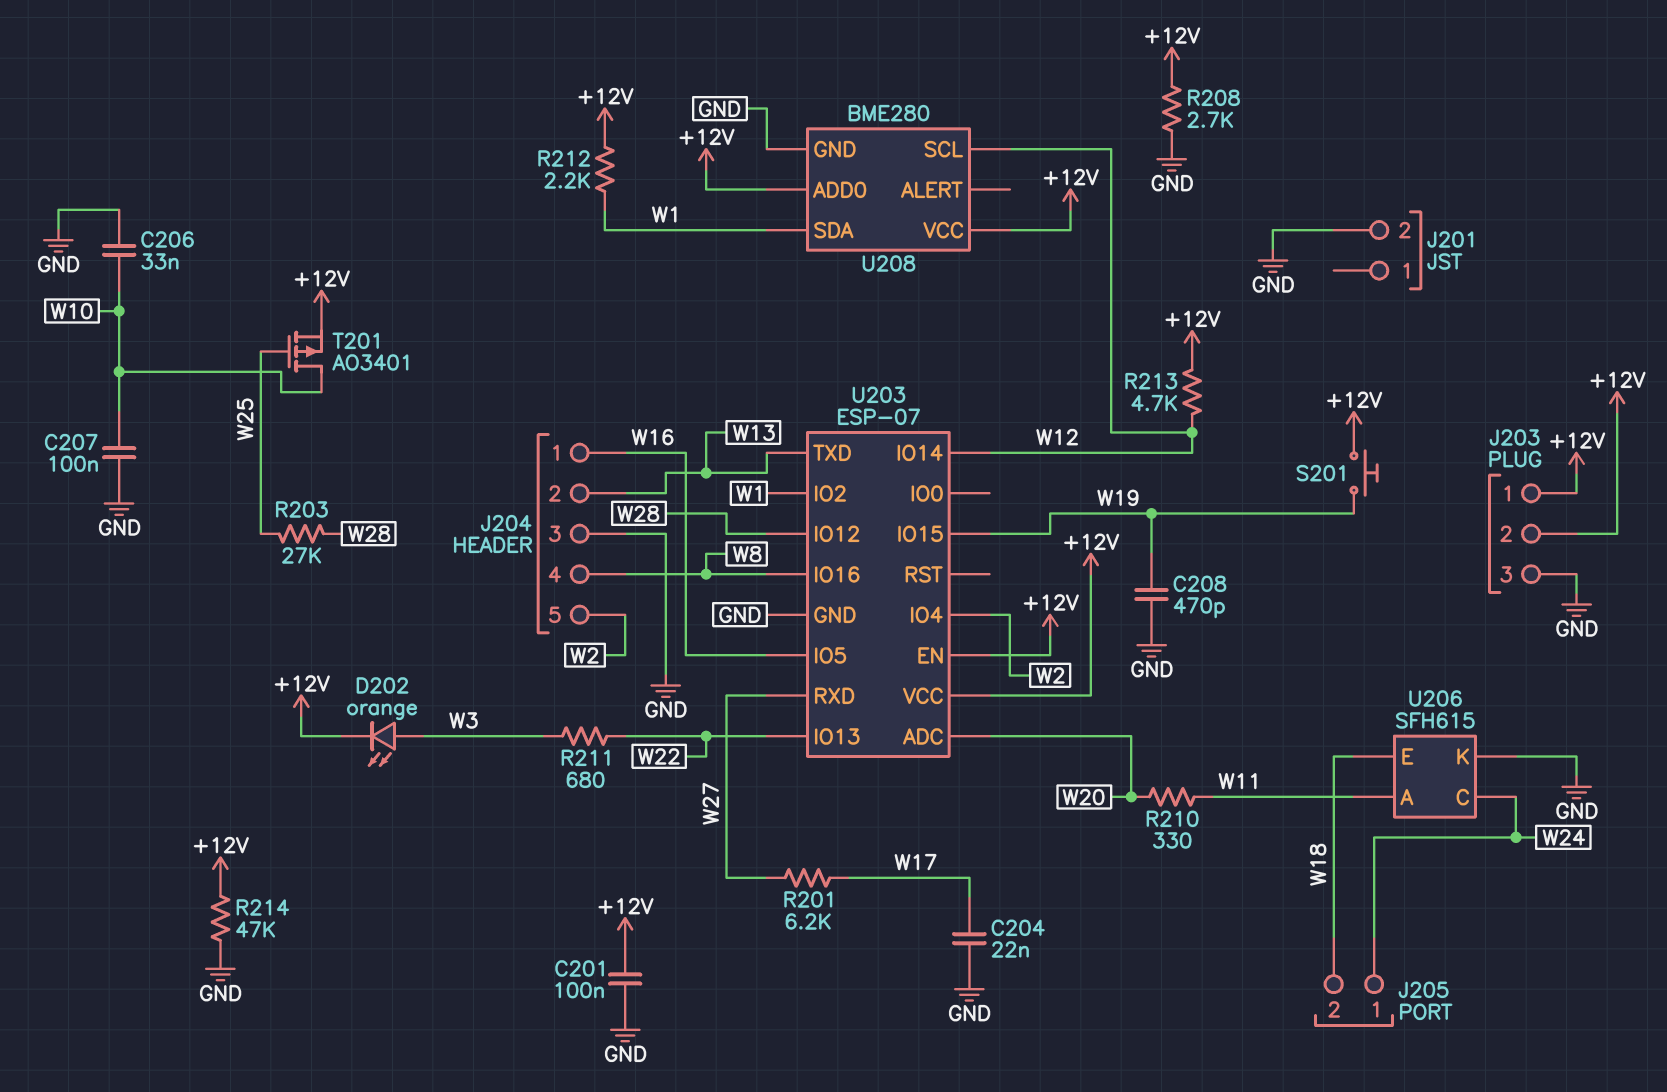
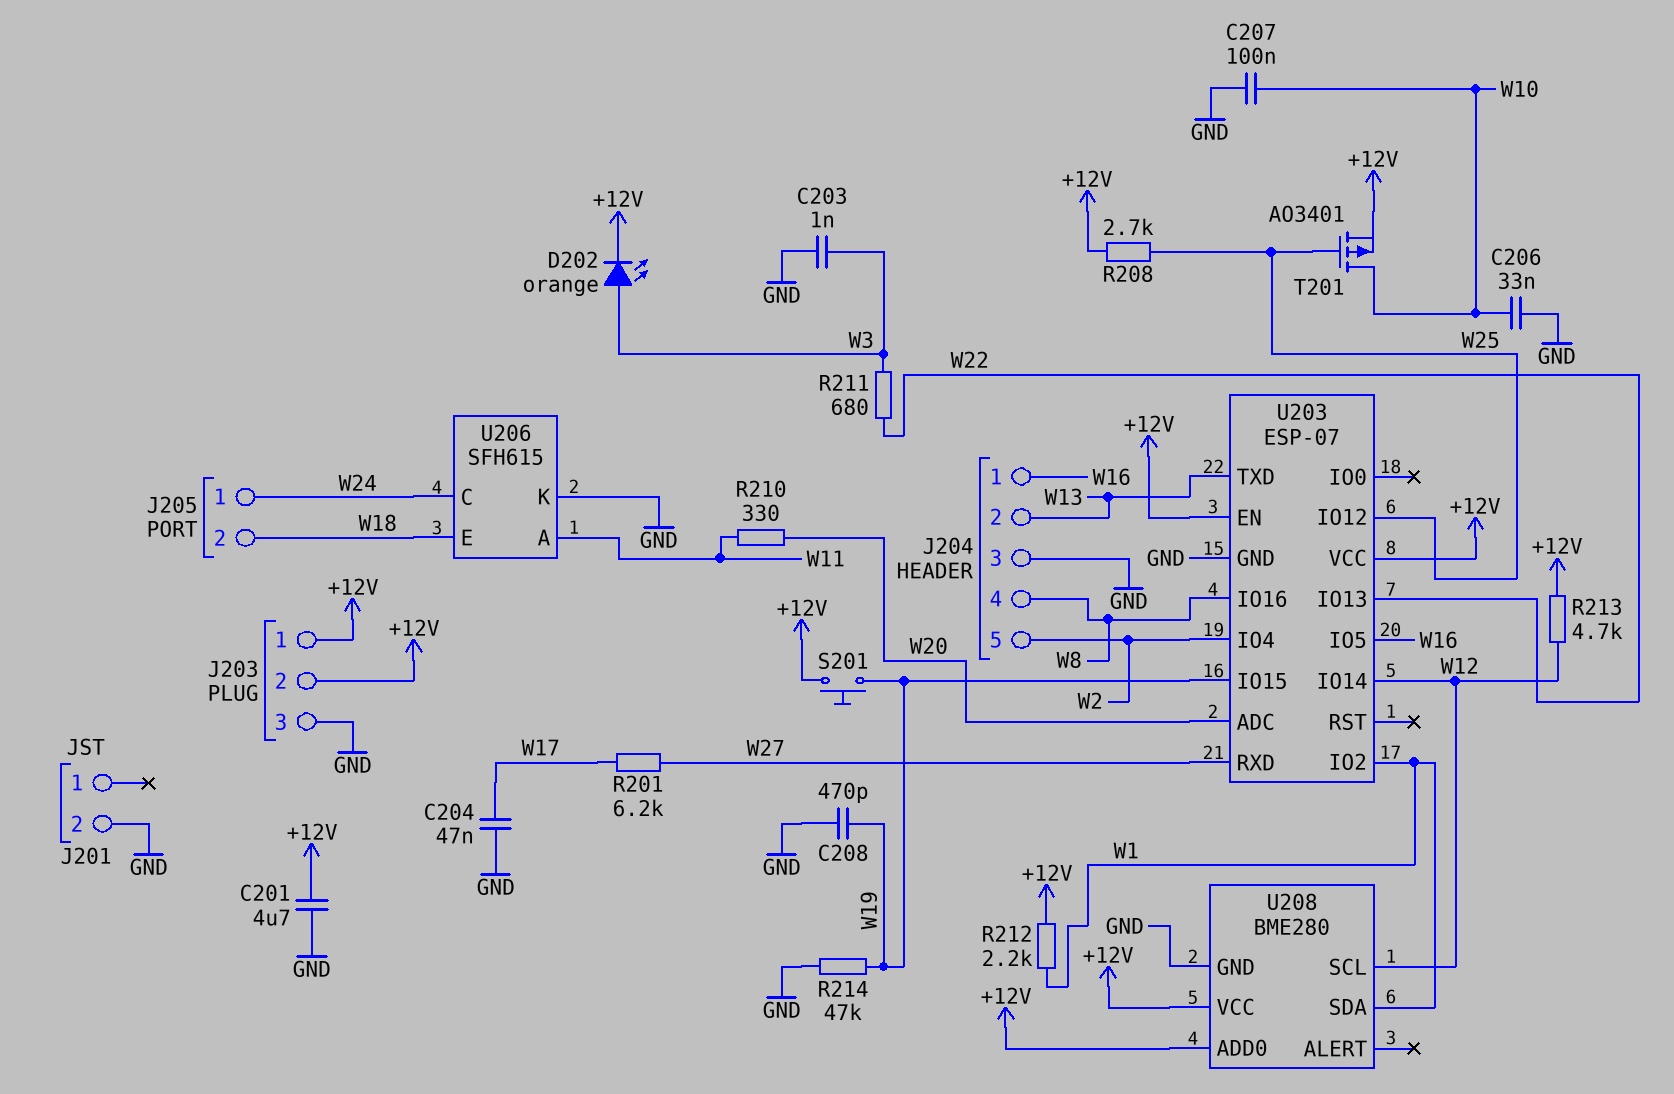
C201: 100nF (+12V, GND) -> 4.7uF (+12V, GND)
C203: none -> 1nF (GND, W3)
C204: 22nF (GND, W17) -> 47nF (GND, W17)
R203: 27k (W25, W28) -> none
R208: 2.7k (+12V, GND) -> 2.7k (+12V, W25)
R214: 47k (+12V, GND) -> 47k (GND, W19)
U203 pin IO12: W28 -> W25

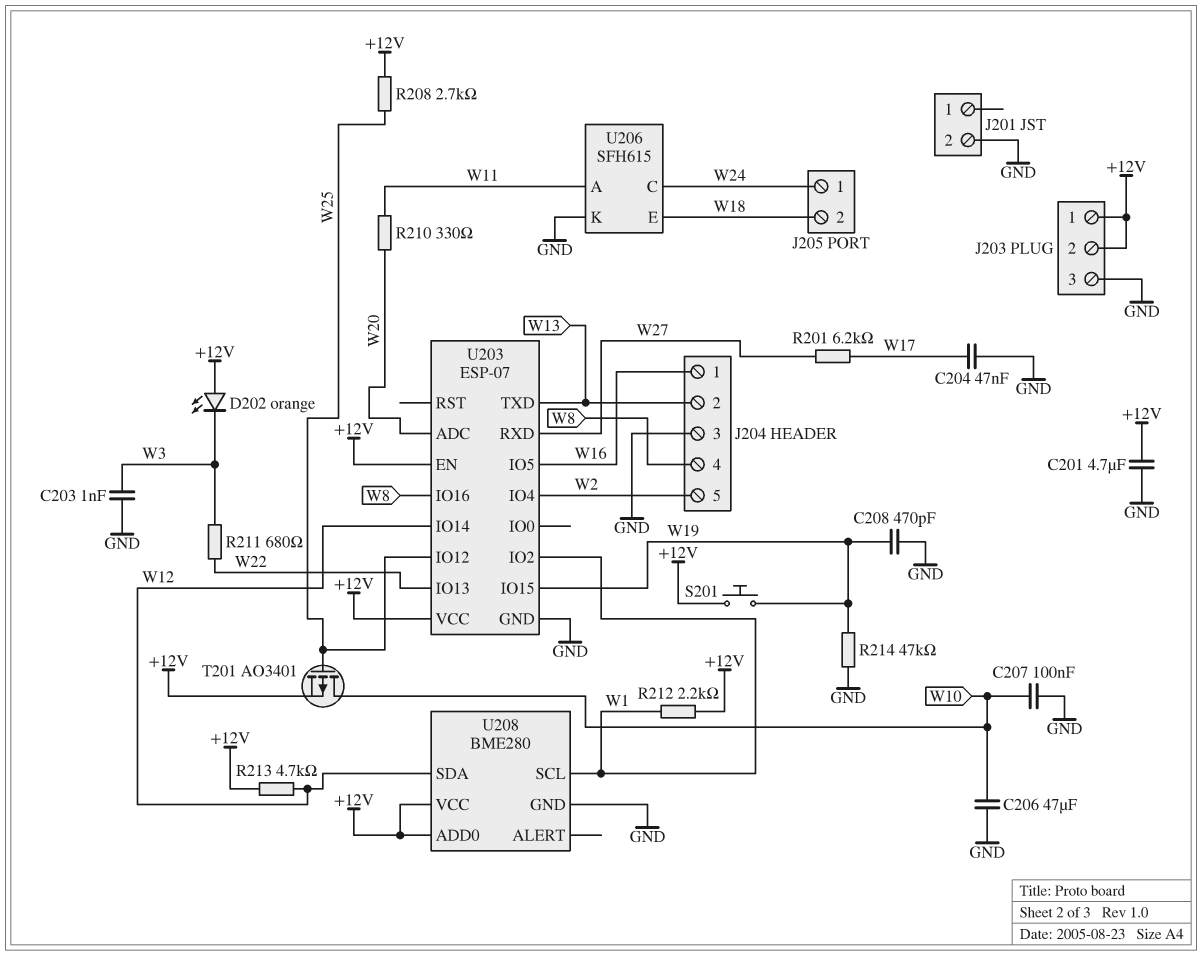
C206: 33nF (GND, W10) -> 47uF (GND, W10)
D202: LED orange (A W3, K +12V) -> LED orange (A +12V, K W3)
U208 pin SCL: W12 -> W1
U208 pin SDA: W1 -> W12

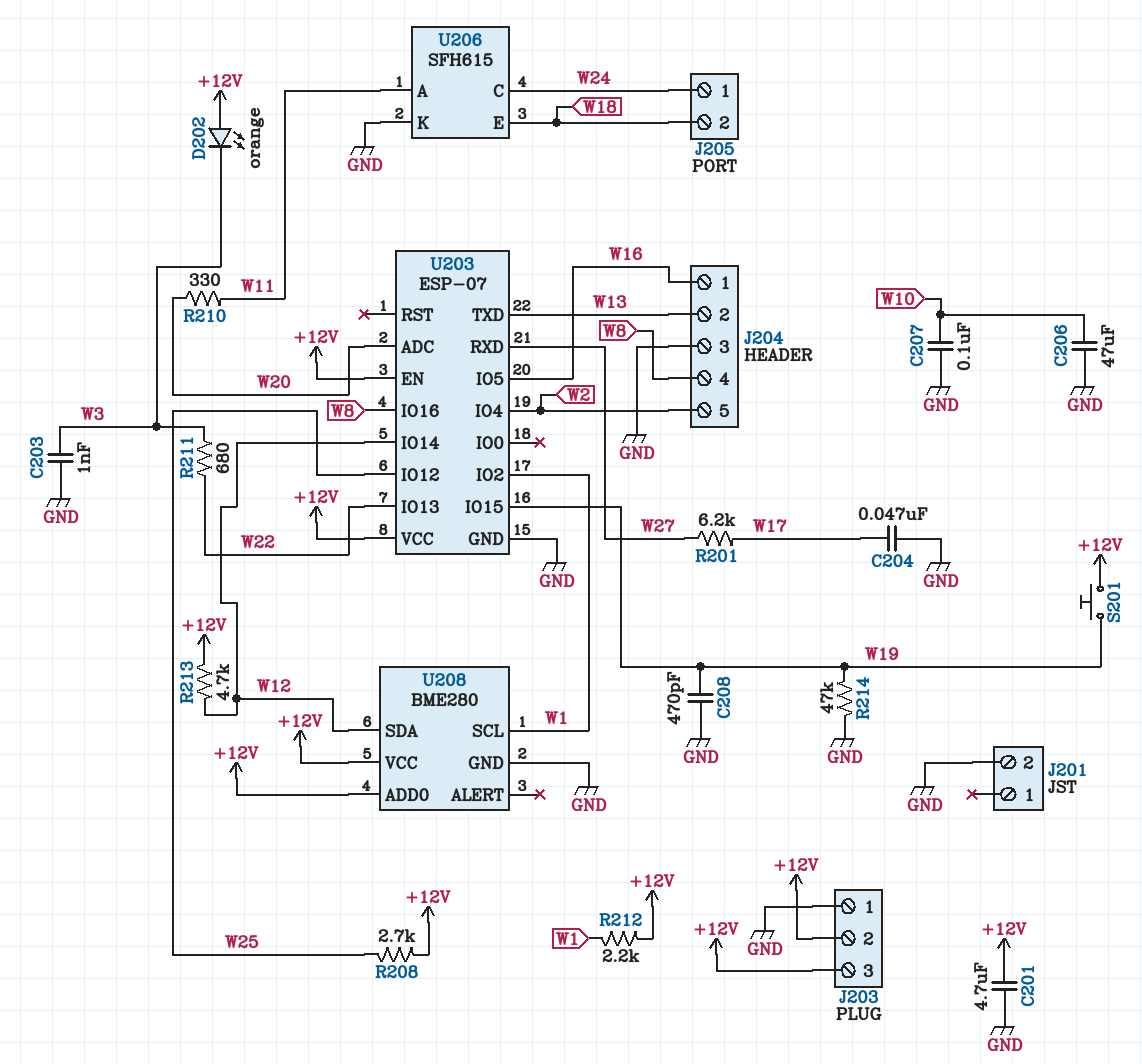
J203 pin 1: +12V -> GND
J203 pin 3: GND -> +12V
T201: PMOS AO3401 (G W25, D W10, S +12V) -> none

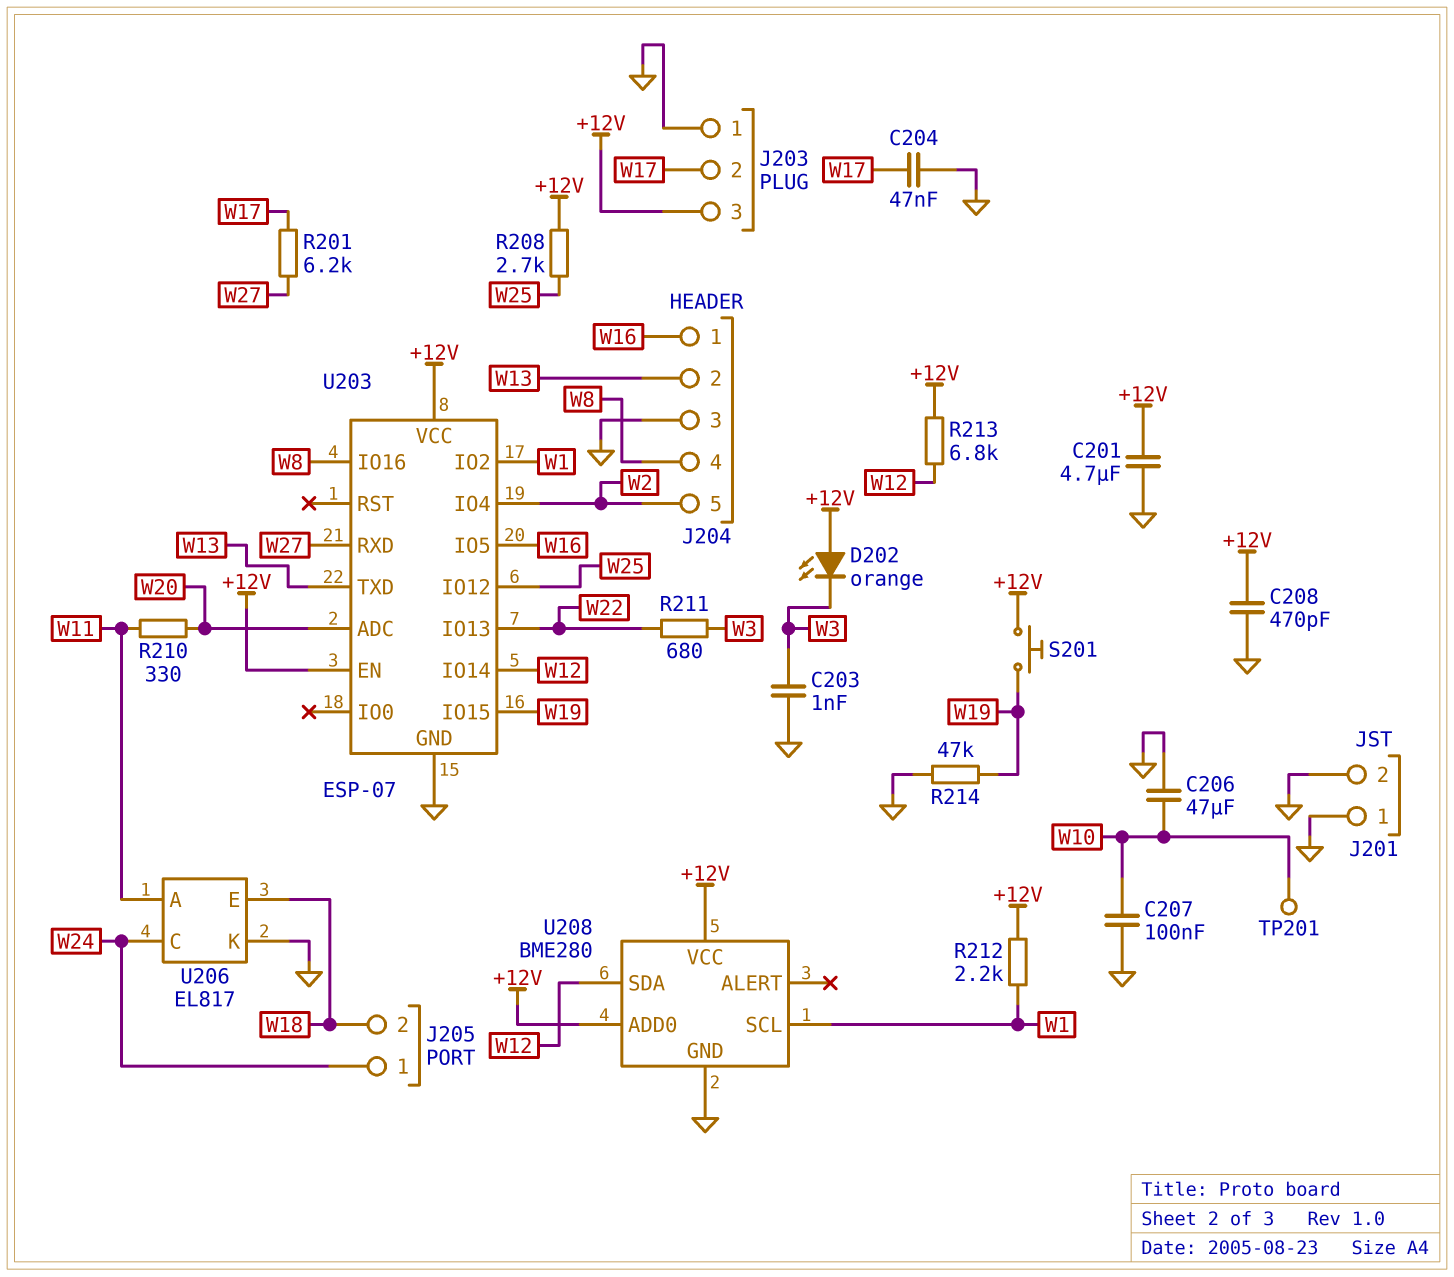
C208: 470pF (GND, W19) -> 470pF (+12V, GND)
J201 pin 1: none -> GND
J203 pin 2: +12V -> W17
R213: 4.7k (+12V, W12) -> 6.8k (+12V, W12)
TP201: none -> test point (W10)
U206: SFH615 -> EL817

